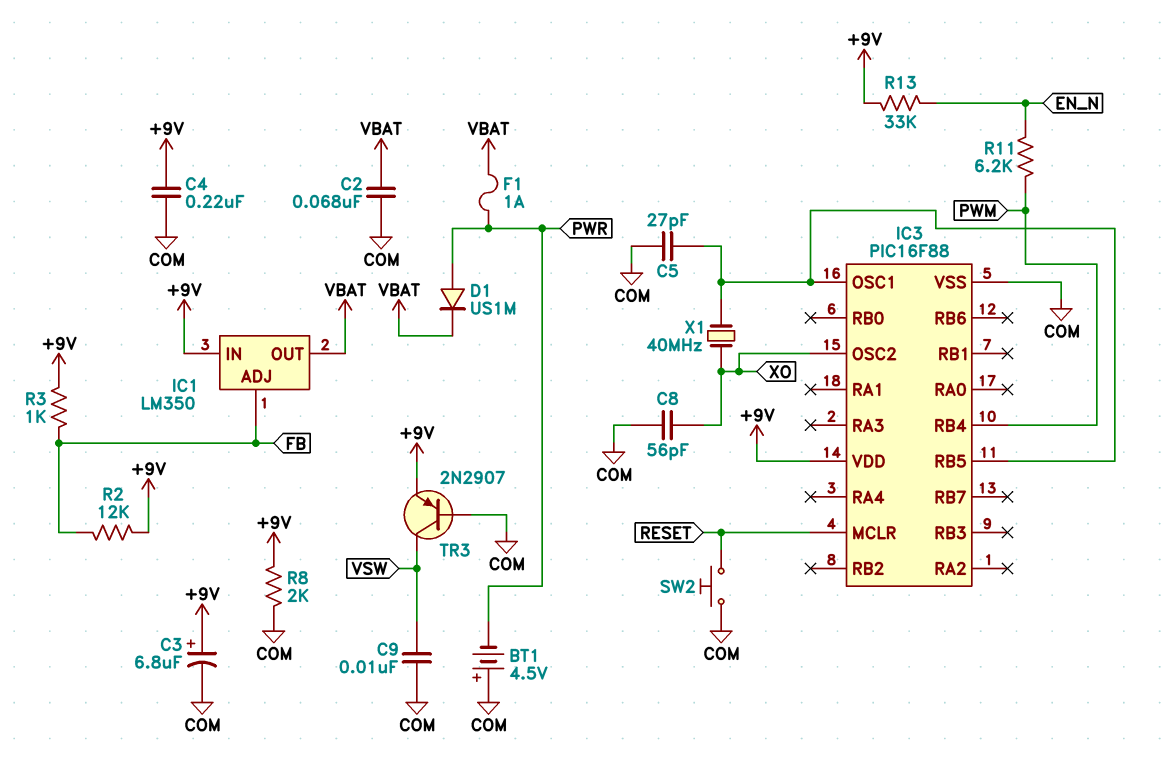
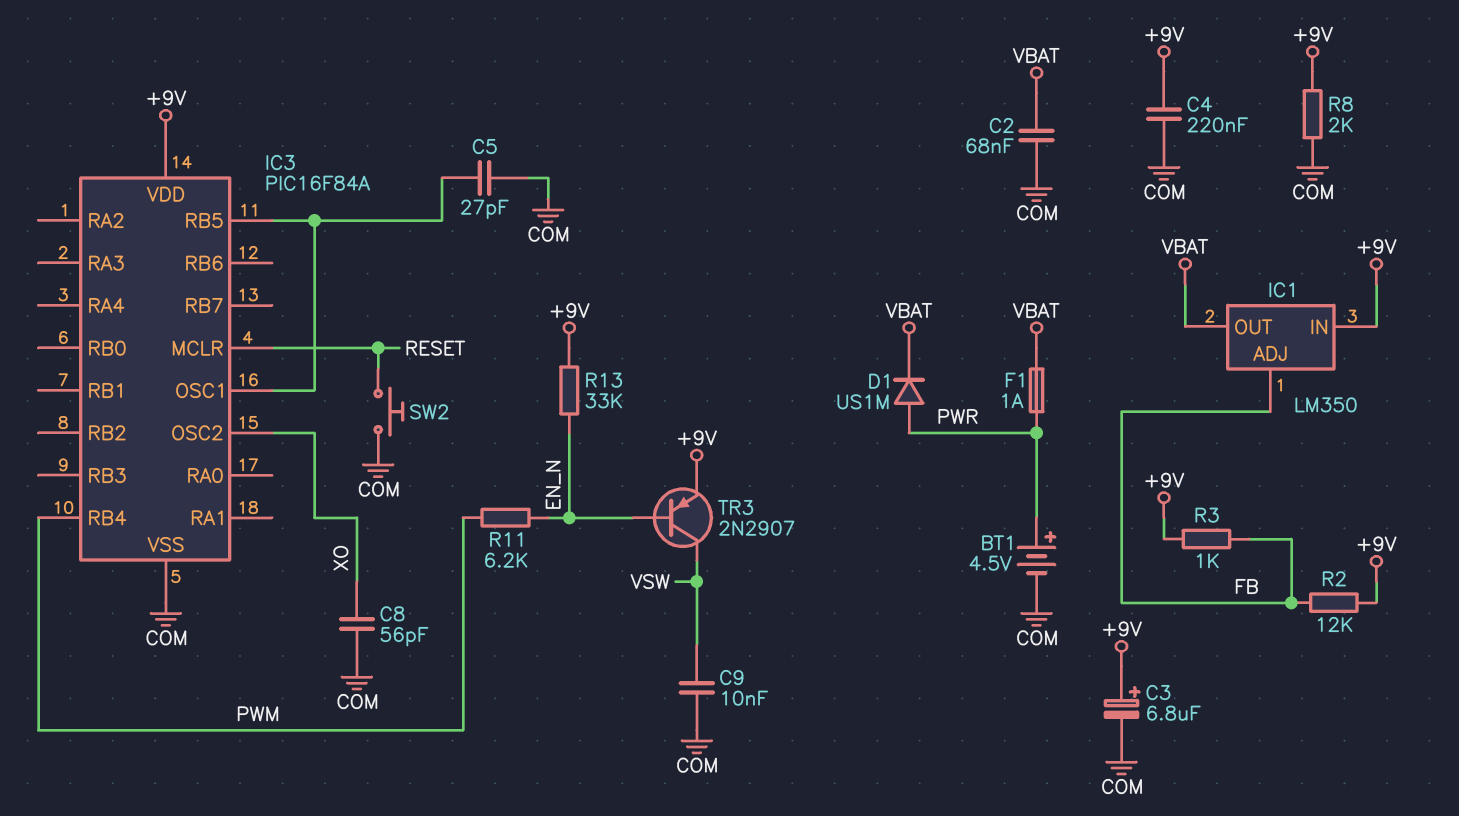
BT1: 4.5V (plus COM, minus PWR) -> 4.5V (plus PWR, minus COM)
IC3: PIC16F88 -> PIC16F84A
TR3: PNP 2N2907 (B COM, C VSW, E +9V) -> PNP 2N2907 (B EN_N, C VSW, E +9V)
X1: 40MHz (IC3/OSC1, XO) -> none

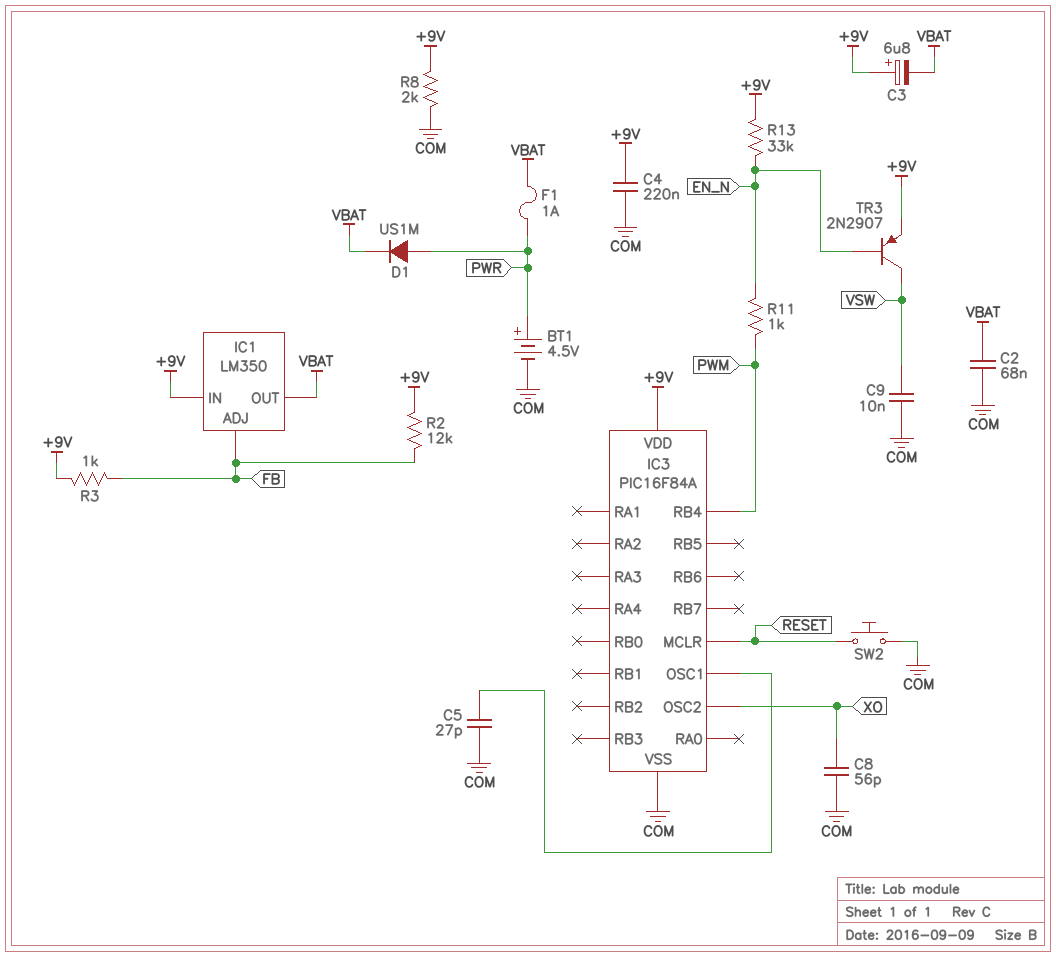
C3: 6.8uF (plus +9V, minus COM) -> 6.8uF (plus +9V, minus VBAT)
IC3 pin RB5: IC3/OSC1 -> none
R11: 6.2k (EN_N, PWM) -> 1k (EN_N, PWM)

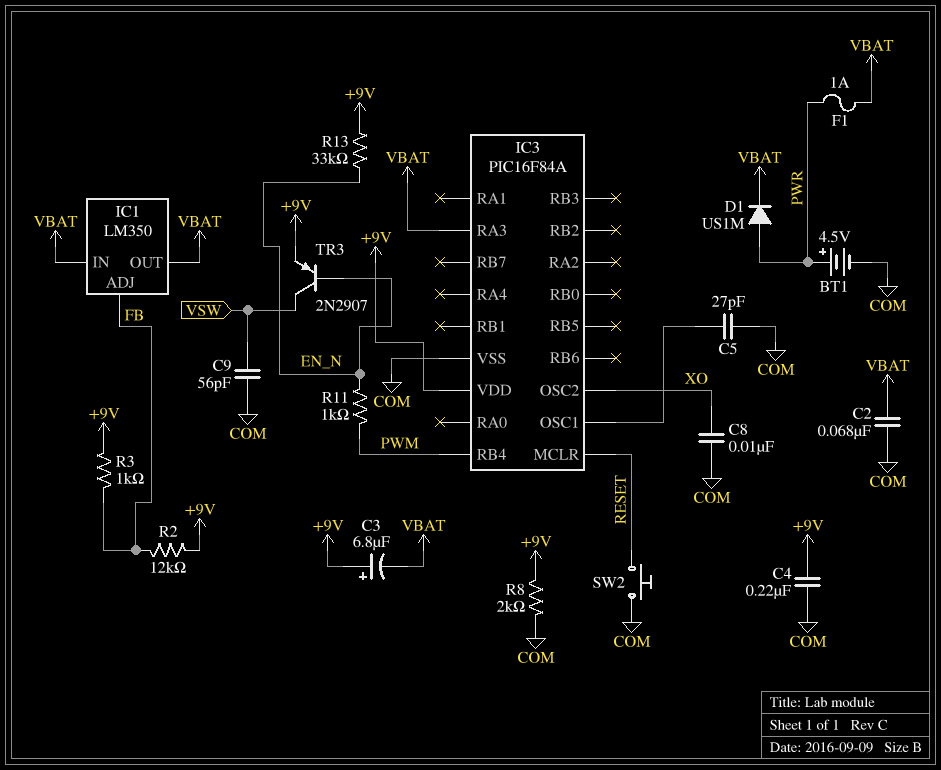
C8: 56pF (COM, XO) -> 10nF (COM, XO)
C9: 10nF (COM, VSW) -> 56pF (COM, VSW)
IC1 pin IN: +9V -> VBAT
IC3 pin RA3: none -> VBAT

